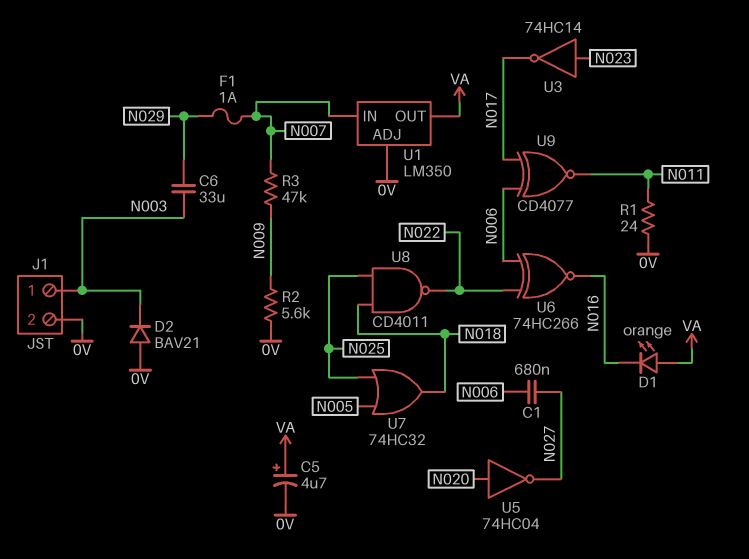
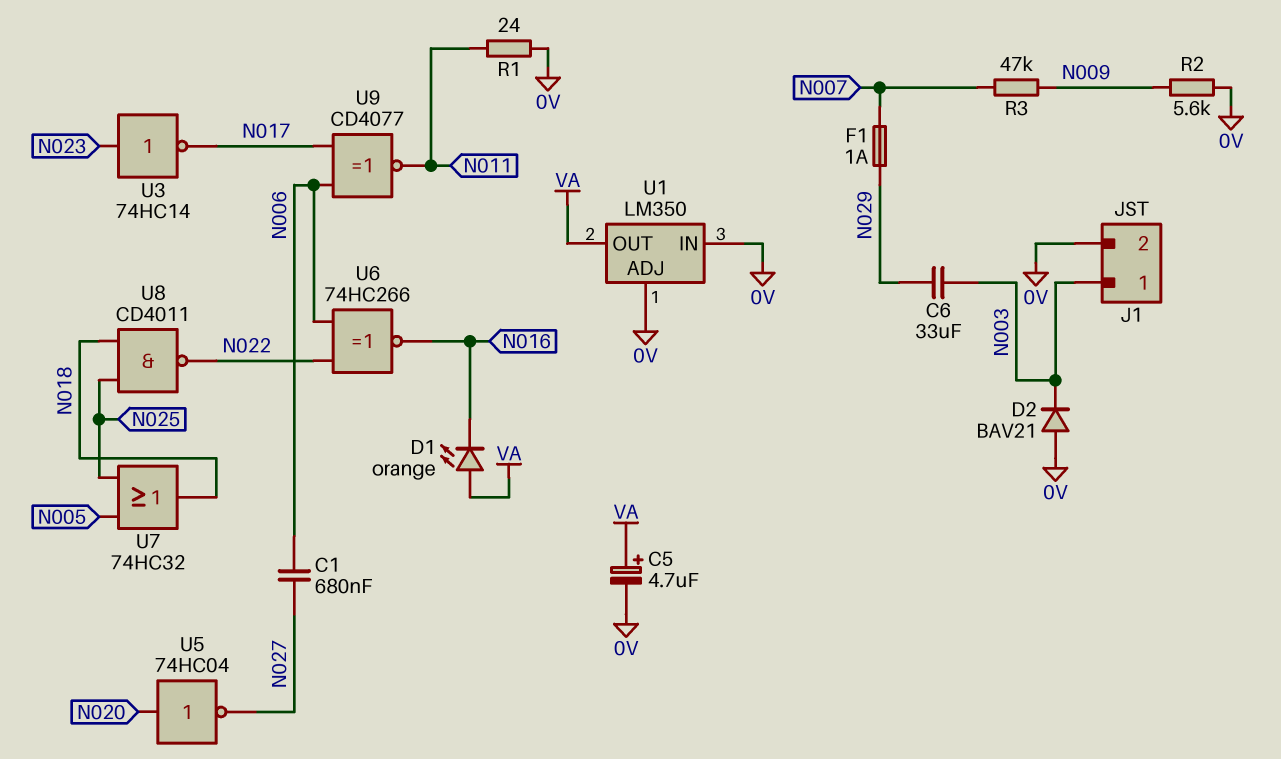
U1 pin IN: N007 -> 0V

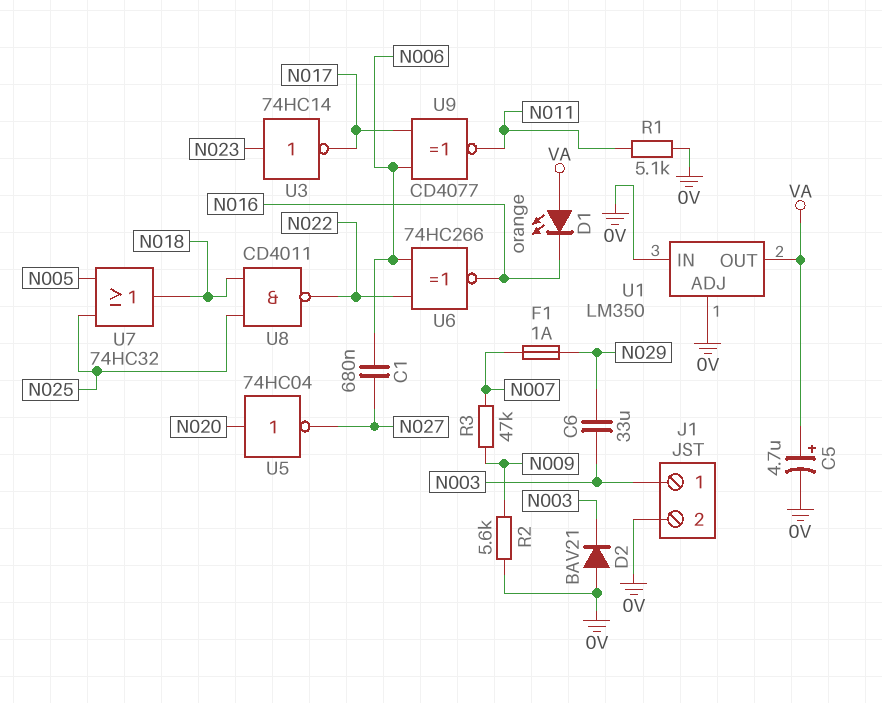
R1: 24 (0V, N011) -> 5.1k (0V, N011)

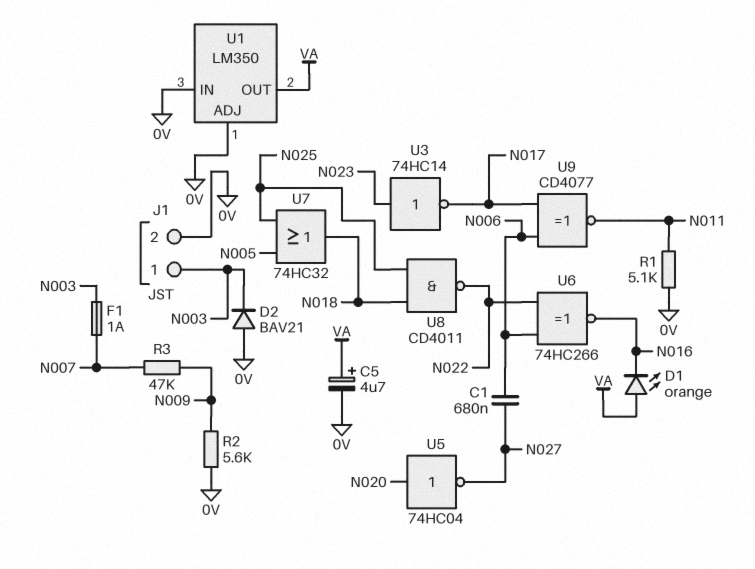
C6: 33uF (N003, N029) -> none
F1: 1A (N007, N029) -> 1A (N003, N007)

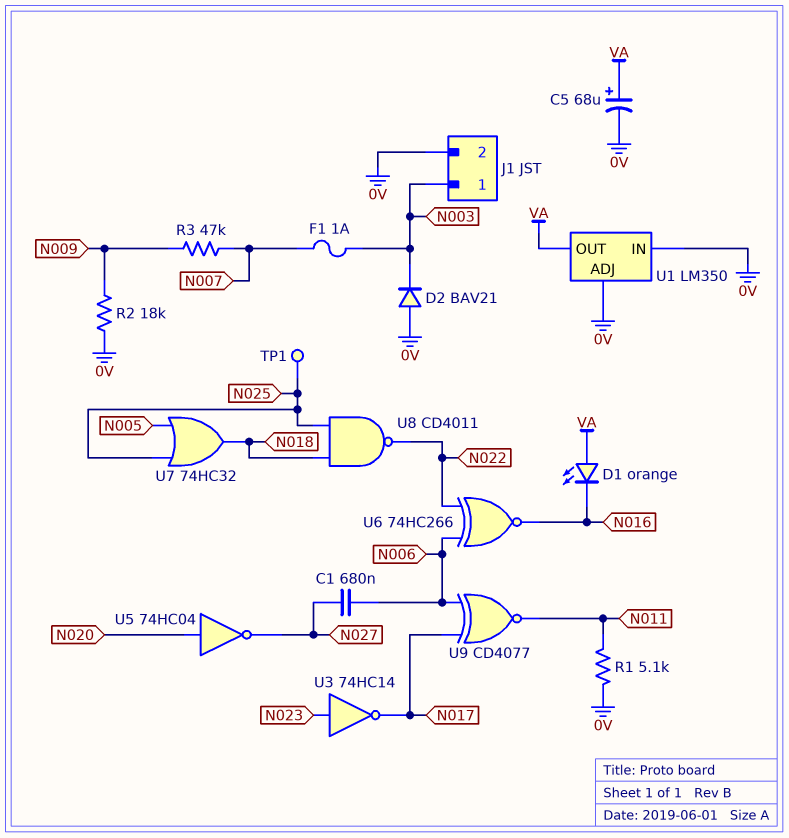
C5: 4.7uF (plus VA, minus 0V) -> 68uF (plus VA, minus 0V)
R2: 5.6k (0V, N009) -> 18k (0V, N009)
TP1: none -> test point (N025)

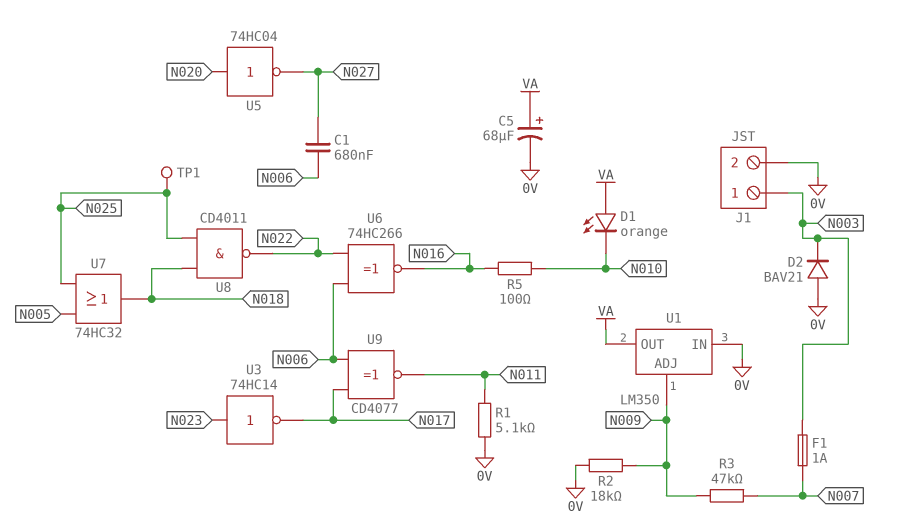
D1: LED orange (A VA, K N016) -> LED orange (A VA, K N010)
R5: none -> 100 (N010, N016)
U1 pin ADJ: 0V -> N009

